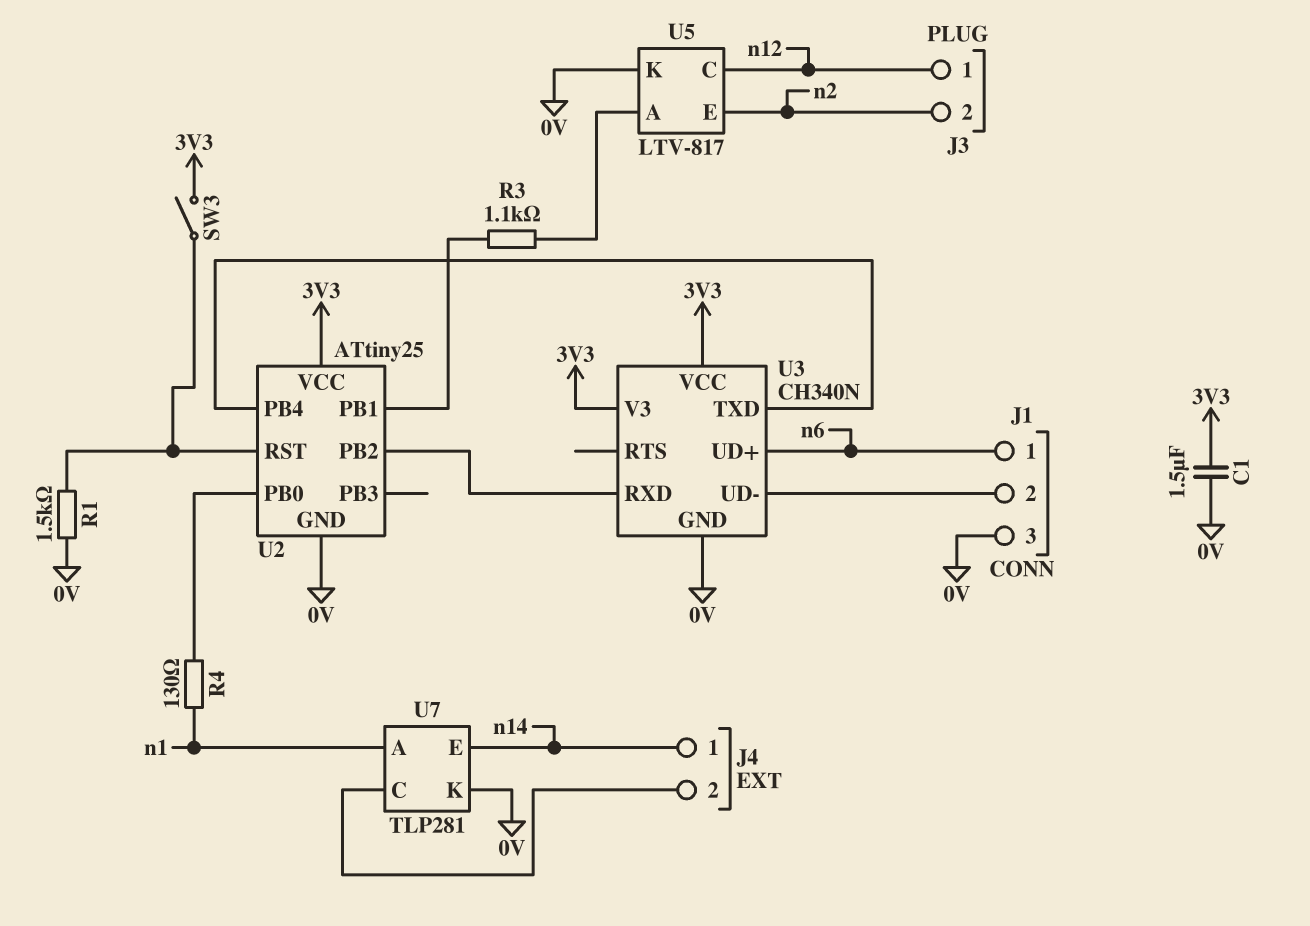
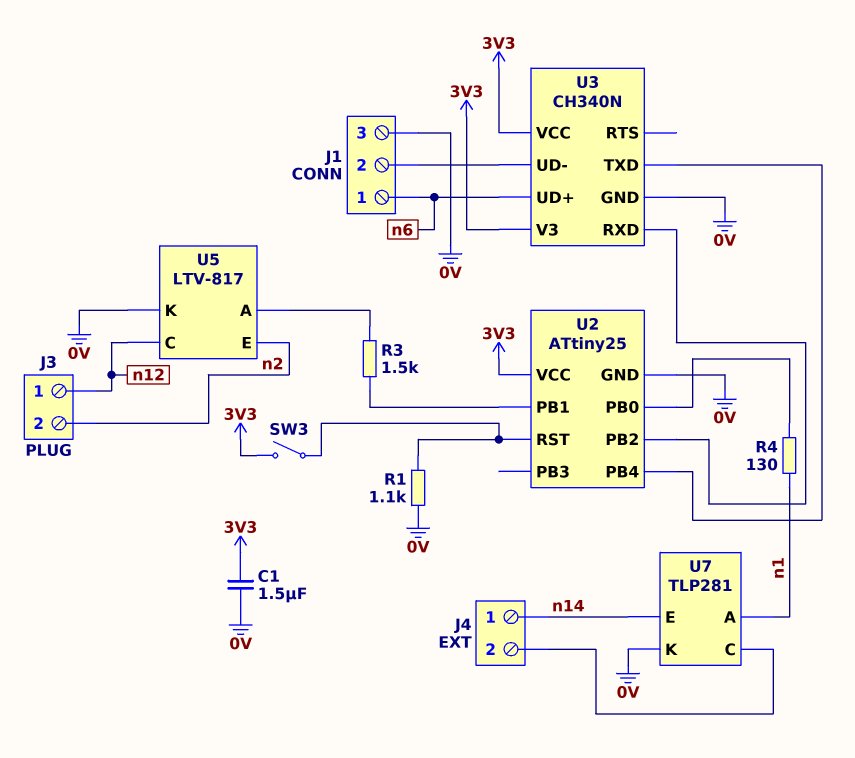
R1: 1.5k (0V, U2/RST) -> 1.1k (0V, U2/RST)
R3: 1.1k (U2/PB1, U5/A) -> 1.5k (U2/PB1, U5/A)

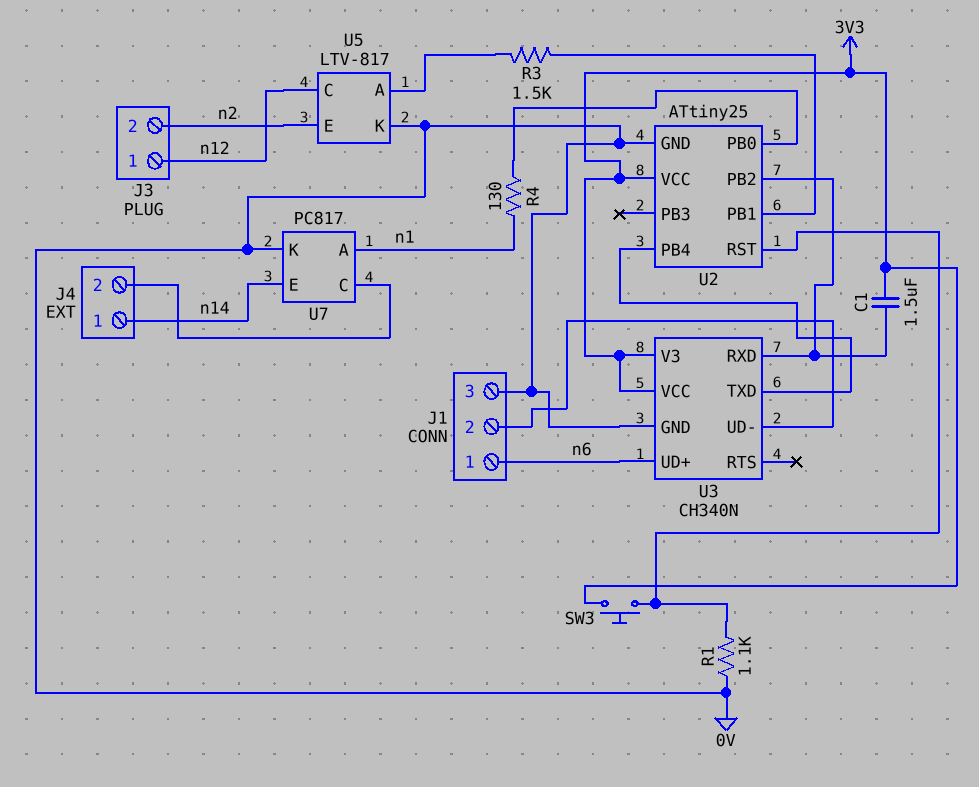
C1: 1.5uF (0V, 3V3) -> 1.5uF (3V3, U2/PB2)
SW3: switch (3V3, U2/RST) -> button (3V3, U2/RST)
U7: TLP281 -> PC817

